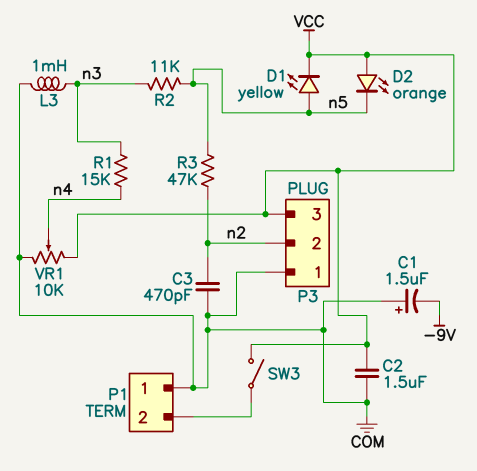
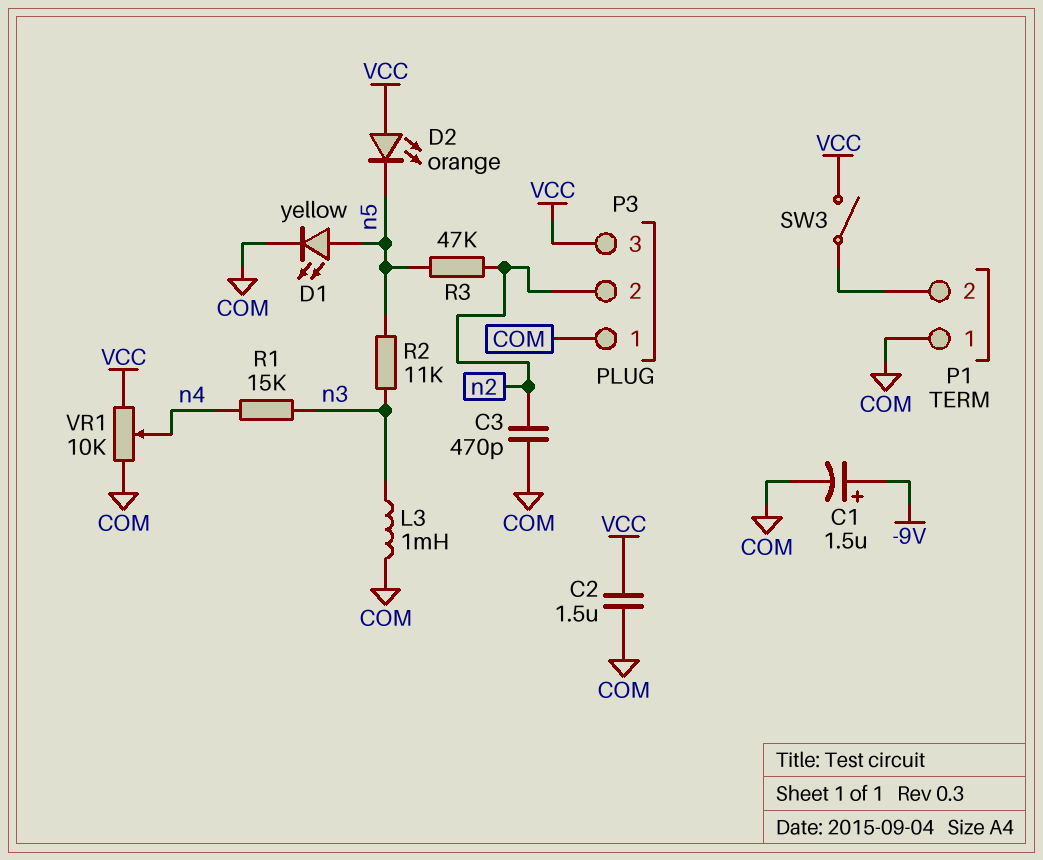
C1: 1.5uF (plus COM, minus -9V) -> 1.5uF (plus -9V, minus COM)
D1: LED yellow (A n5, K VCC) -> LED yellow (A n5, K COM)

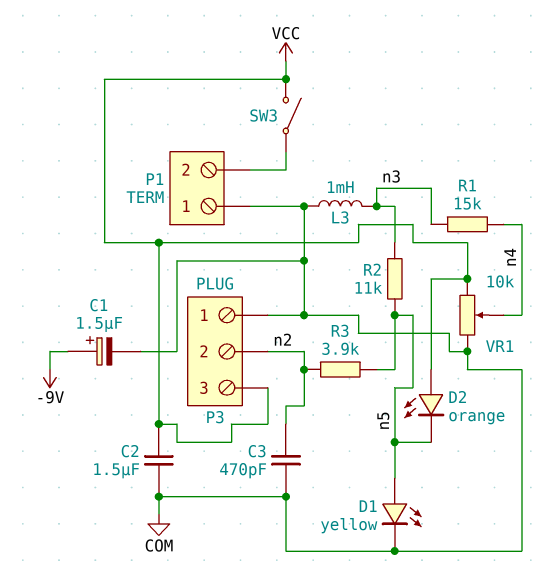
R3: 47k (n2, n5) -> 3.9k (n2, n5)

